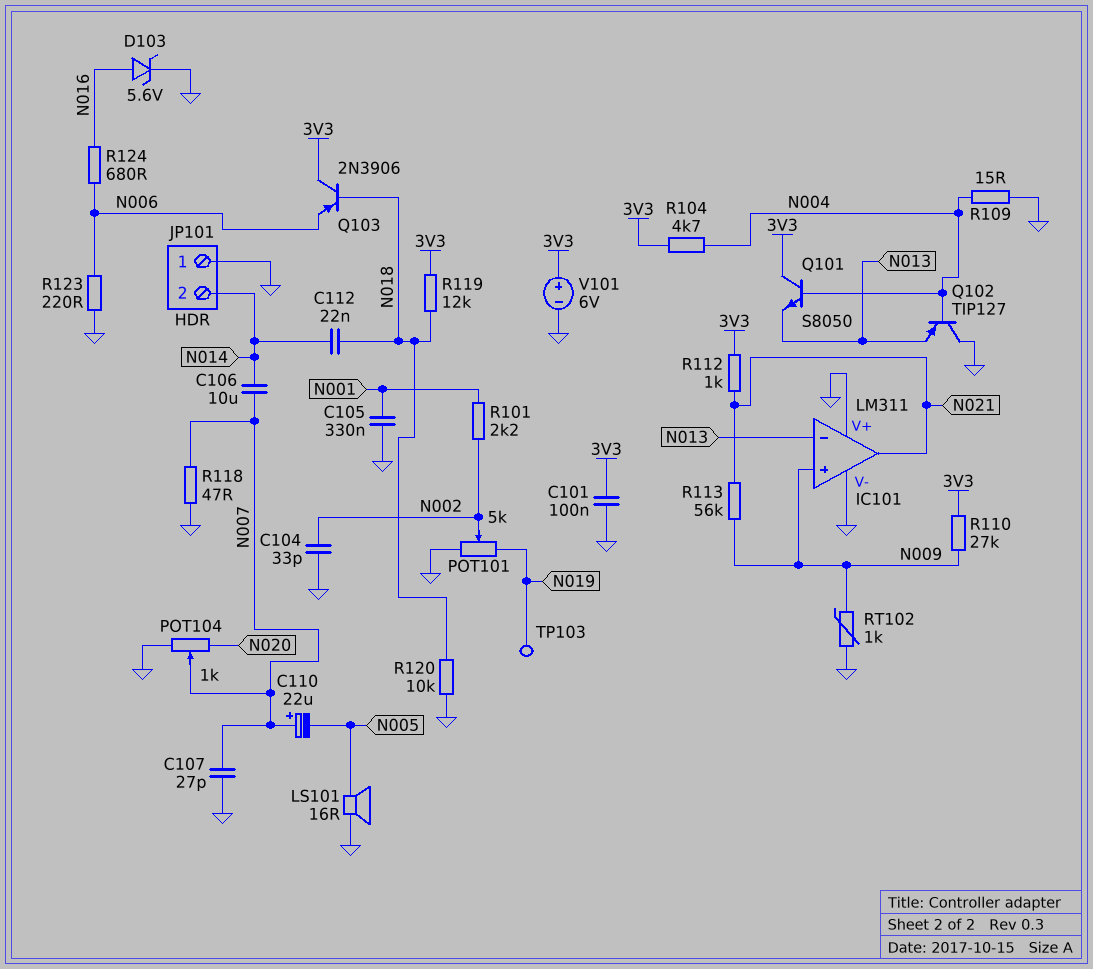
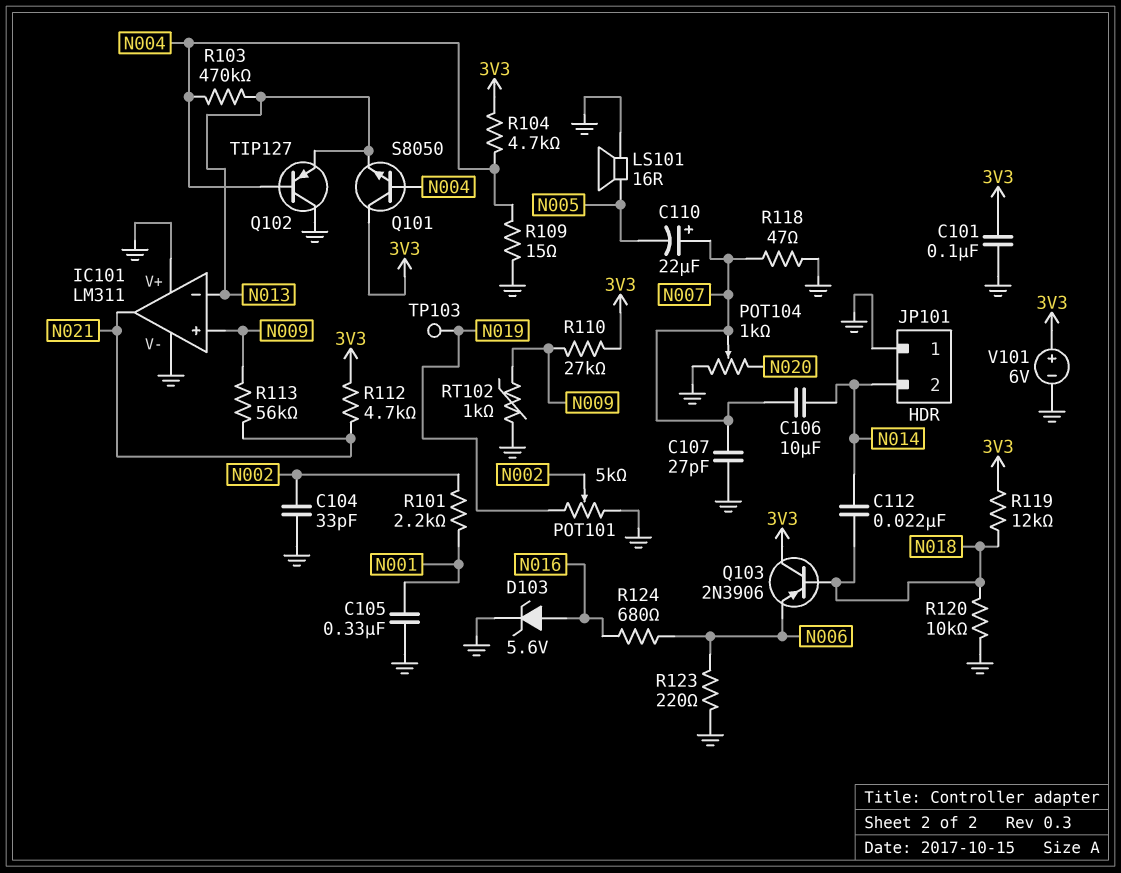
R103: none -> 470k (N004, N013)
R112: 1k (3V3, N021) -> 4.7k (3V3, N021)

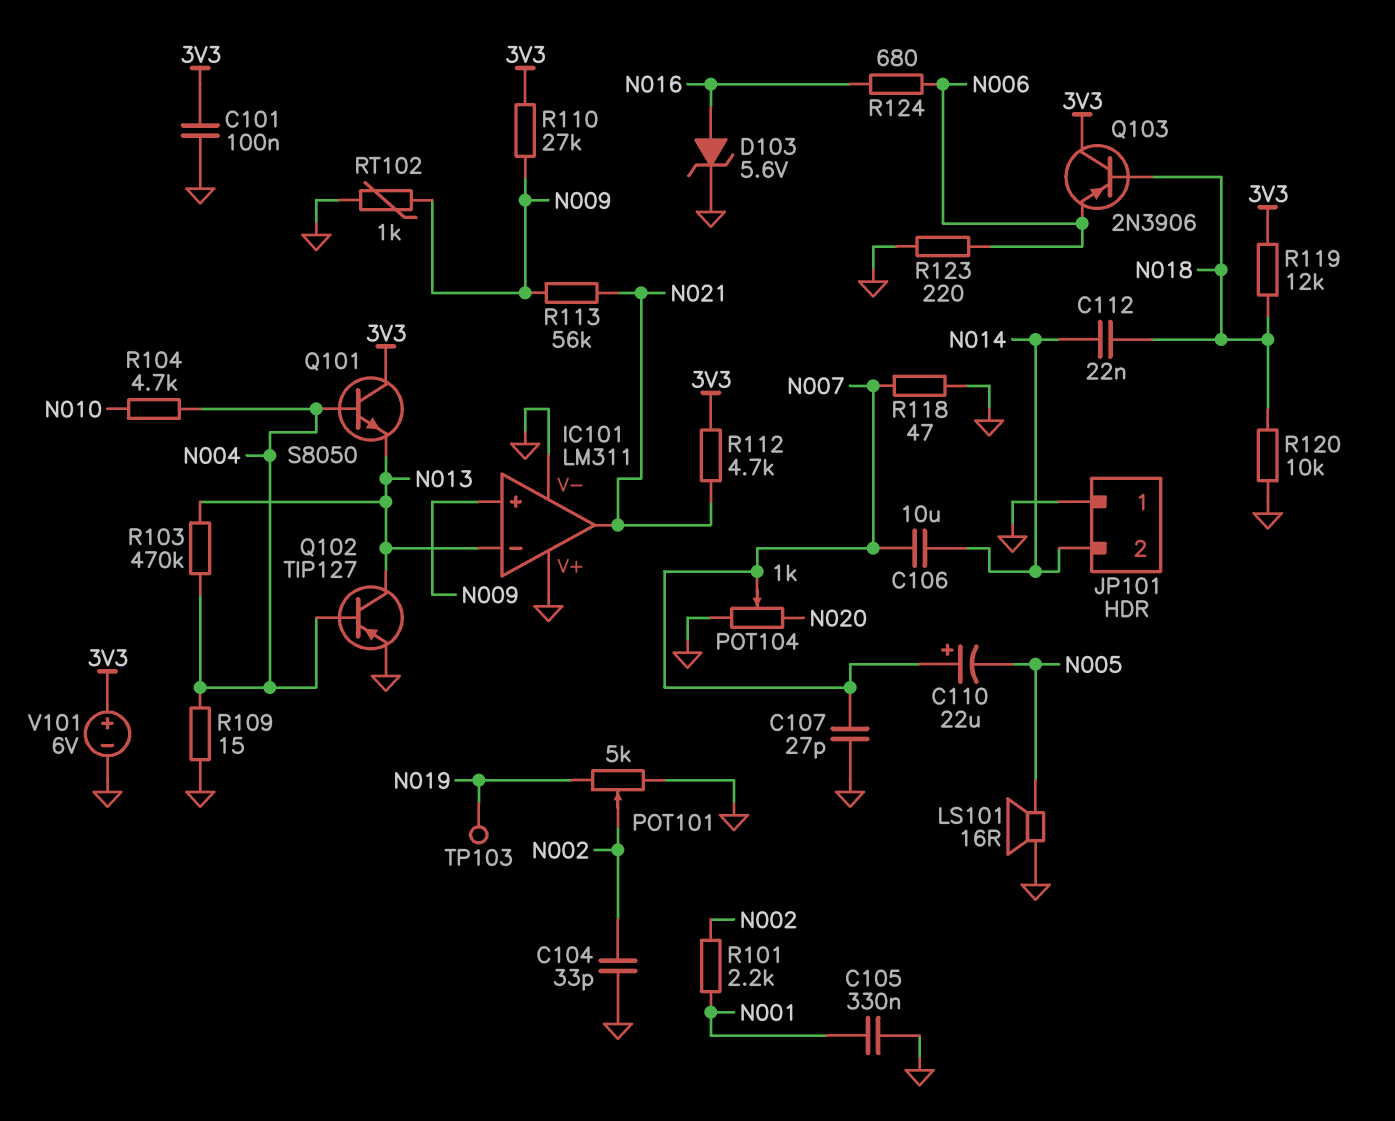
Q102: PNP TIP127 (B N004, C GND, E N013) -> PNP TIP127 (B N004, C N013, E GND)
R104: 4.7k (3V3, N004) -> 4.7k (N004, N010)

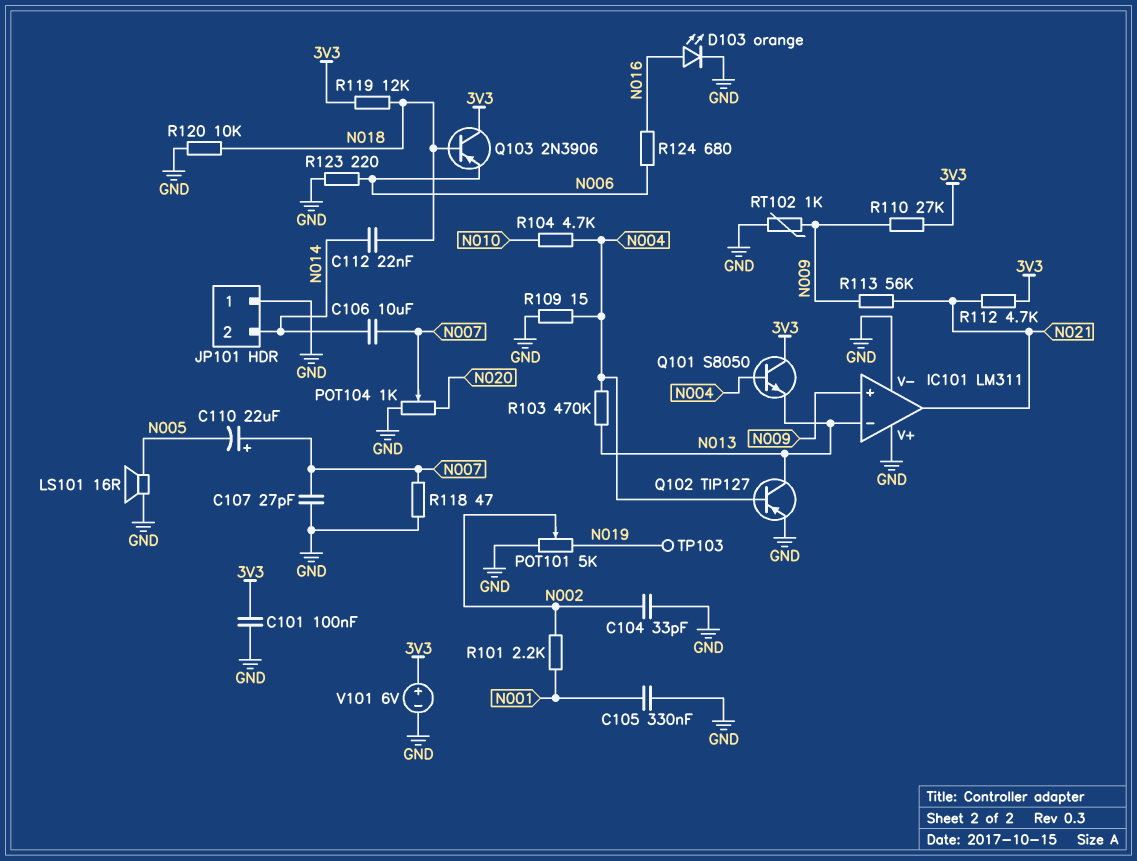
D103: zener 5.6V (A N016, K GND) -> LED orange (A N016, K GND)

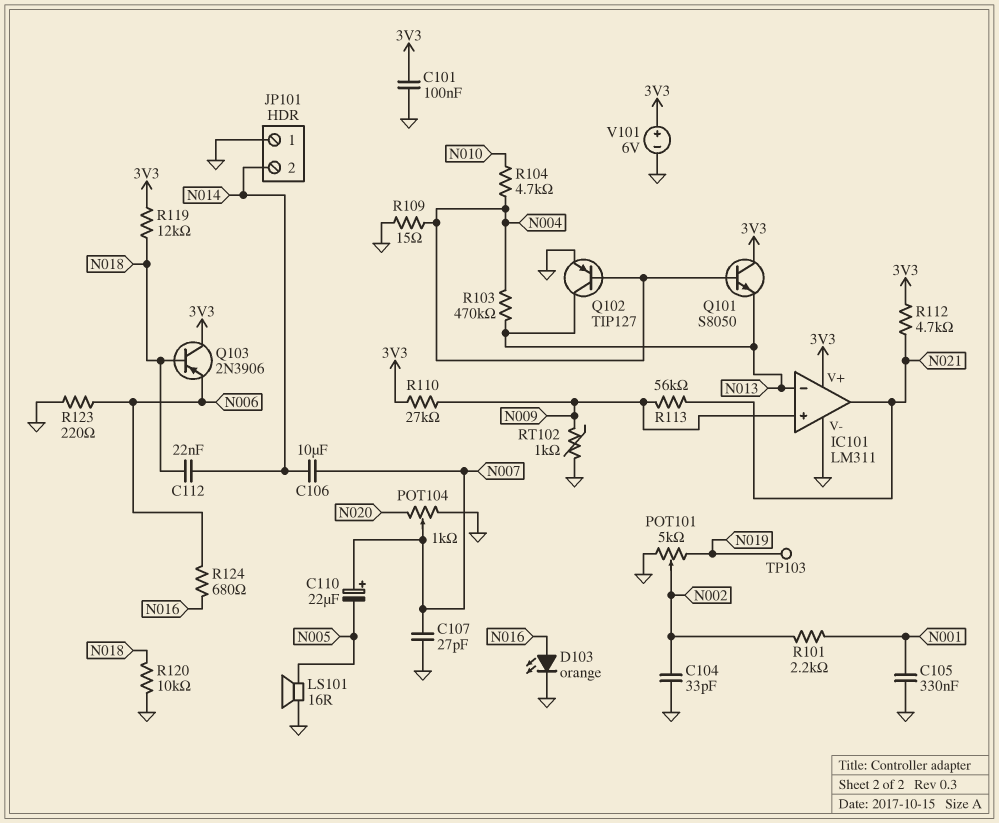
IC101 pin V+: GND -> 3V3
R118: 47 (GND, N007) -> none

